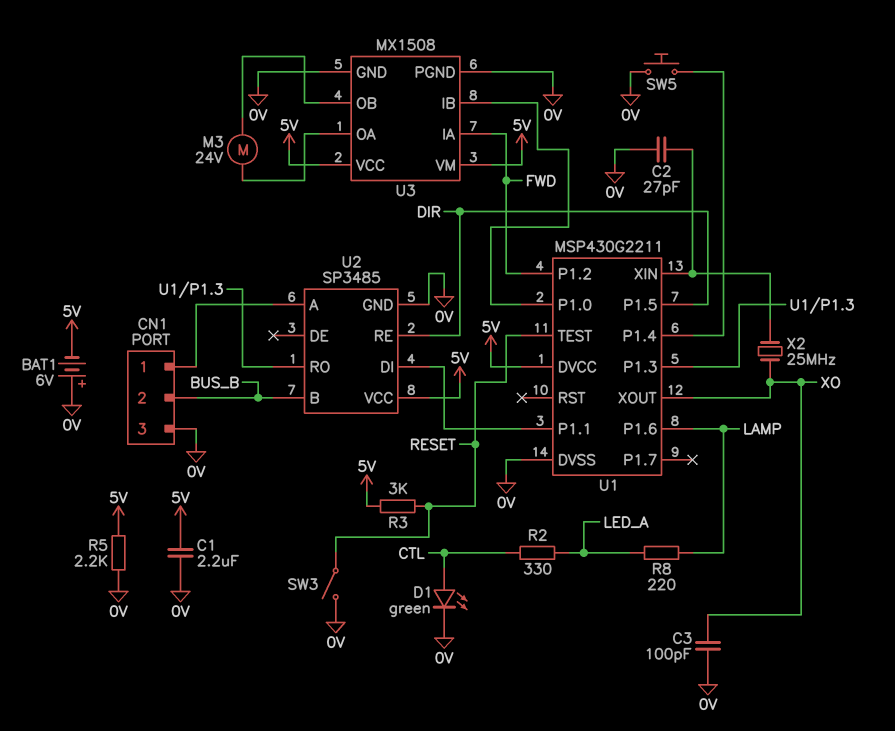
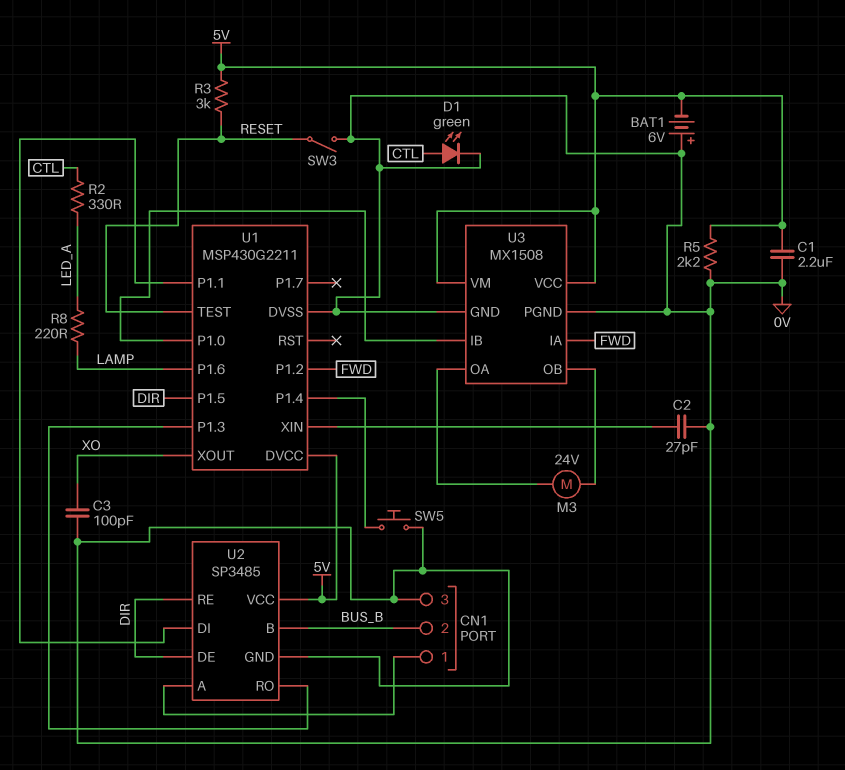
U2 pin DE: none -> DIR
X2: 25MHz (U1/XIN, XO) -> none

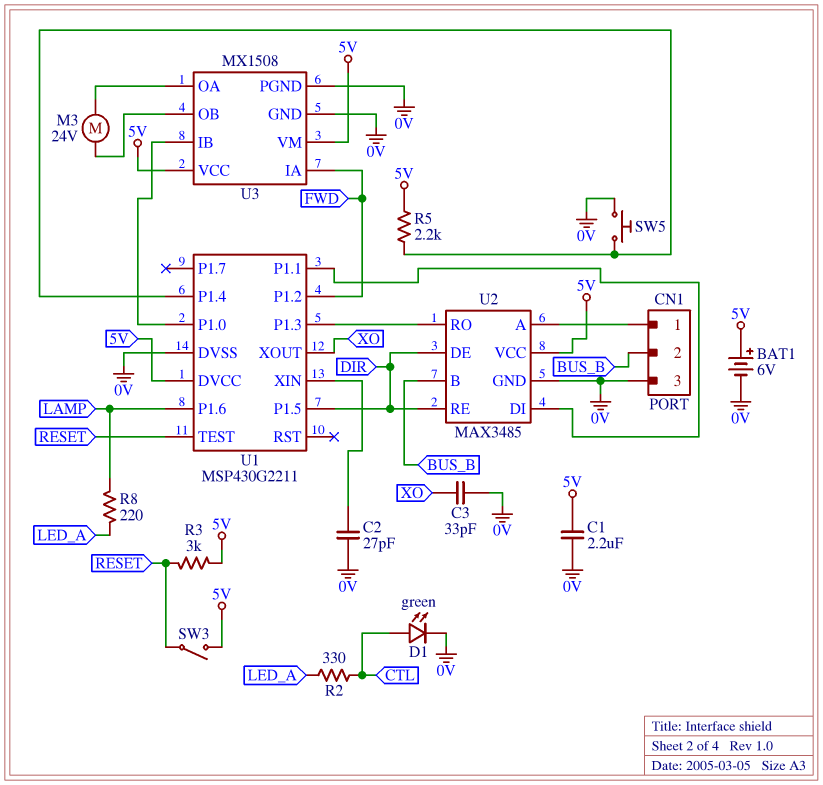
BAT1: 6V (plus 0V, minus 5V) -> 6V (plus 5V, minus 0V)
C3: 100pF (0V, XO) -> 33pF (0V, XO)
R5: 2.2k (0V, 5V) -> 2.2k (5V, U1/P1.4)
SW3: switch (0V, RESET) -> switch (5V, RESET)
U2: SP3485 -> MAX3485

